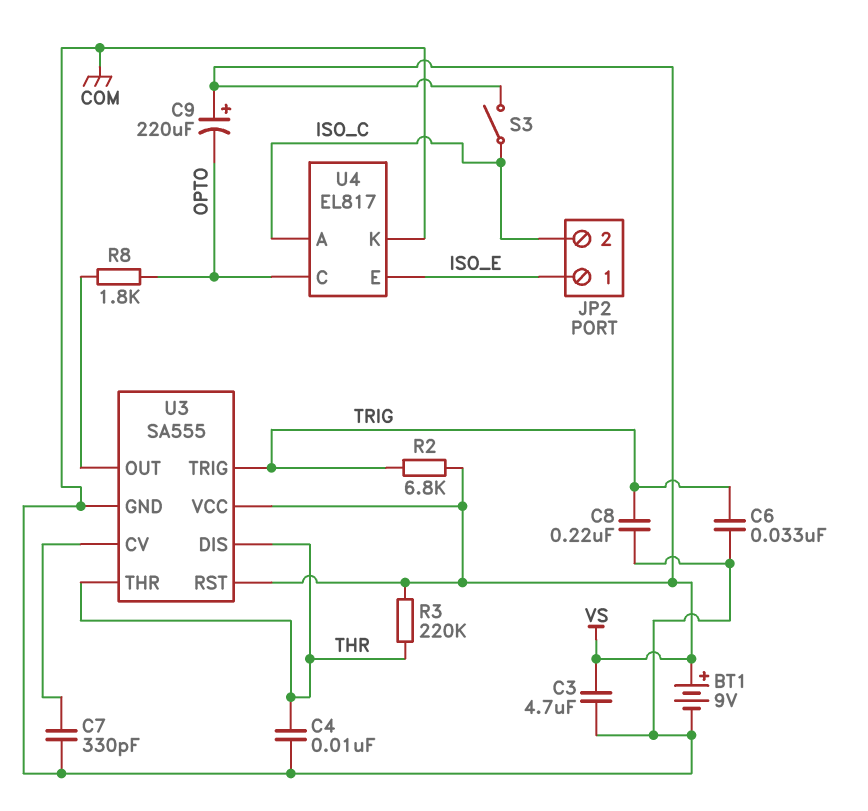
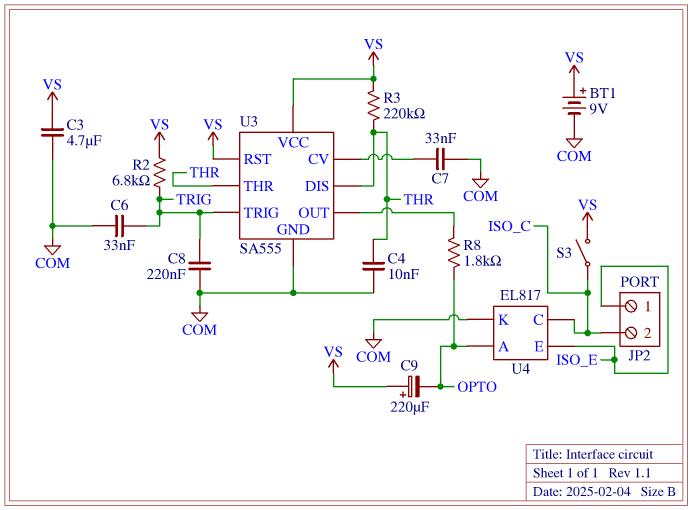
C7: 330pF (COM, U3/CV) -> 33nF (COM, U3/CV)
U4 pin A: ISO_C -> OPTO
U4 pin C: OPTO -> ISO_C

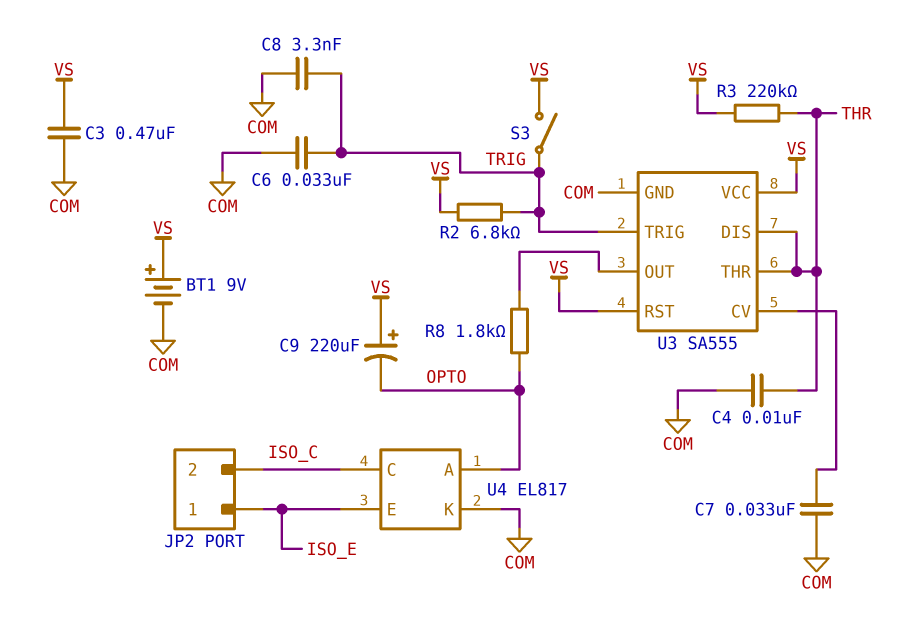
C3: 4.7uF (COM, VS) -> 470nF (COM, VS)
C8: 220nF (COM, TRIG) -> 3.3nF (COM, TRIG)
S3: switch (ISO_C, VS) -> switch (TRIG, VS)

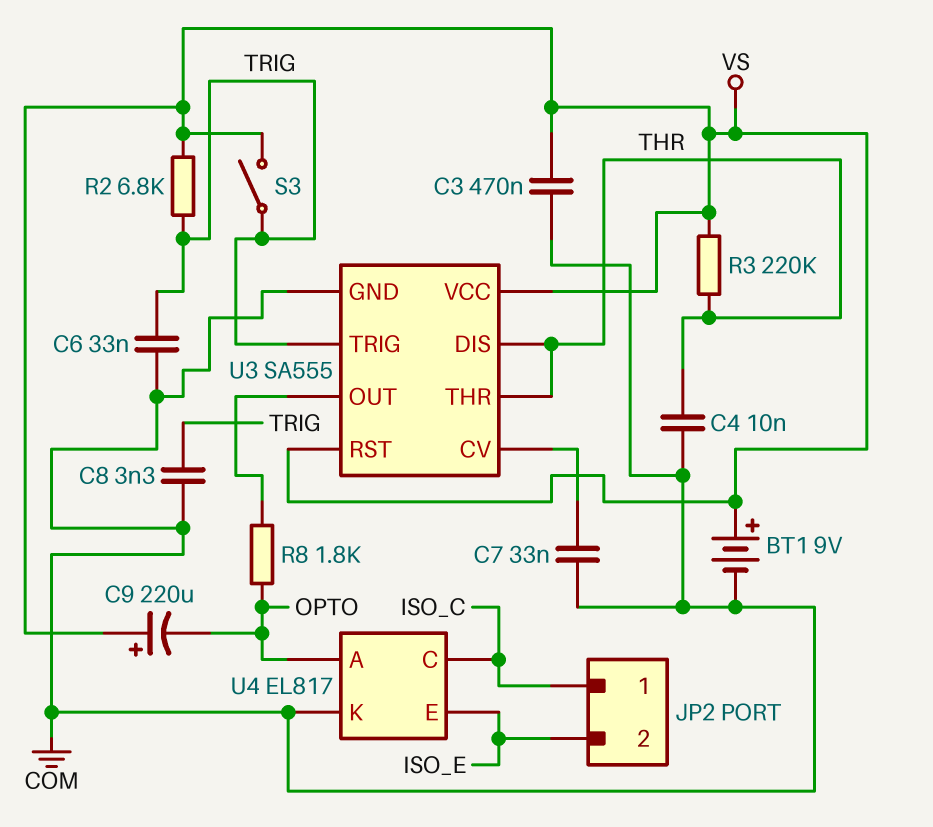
JP2 pin 1: ISO_E -> ISO_C
JP2 pin 2: ISO_C -> ISO_E

